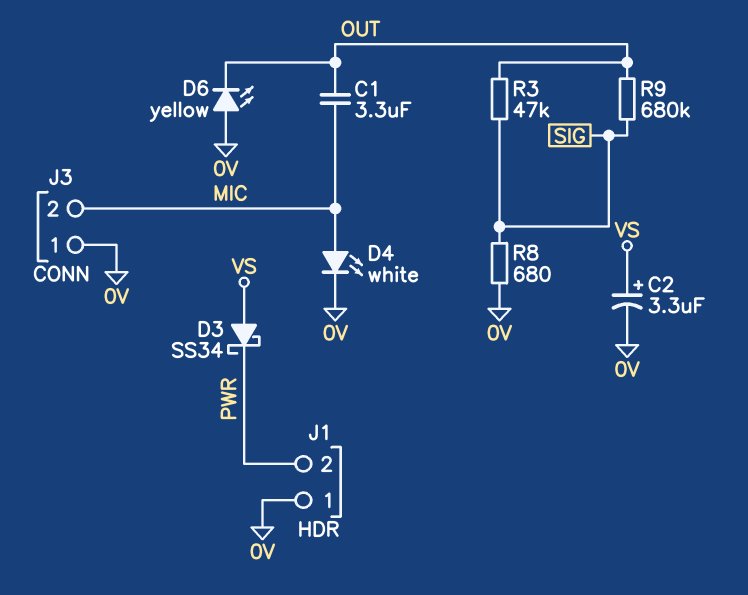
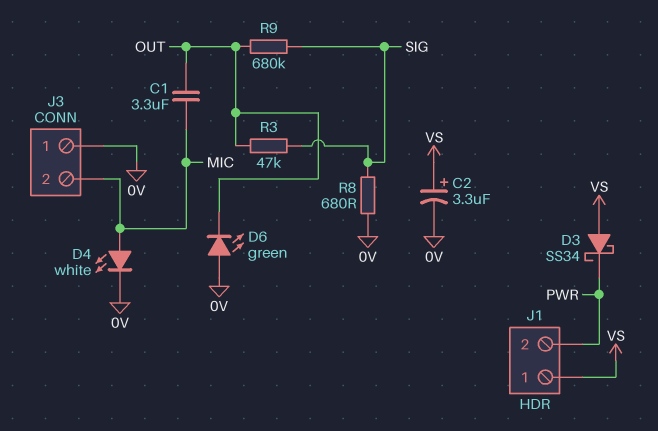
D6: LED yellow (A 0V, K OUT) -> LED green (A 0V, K OUT)
J1 pin 1: 0V -> VS

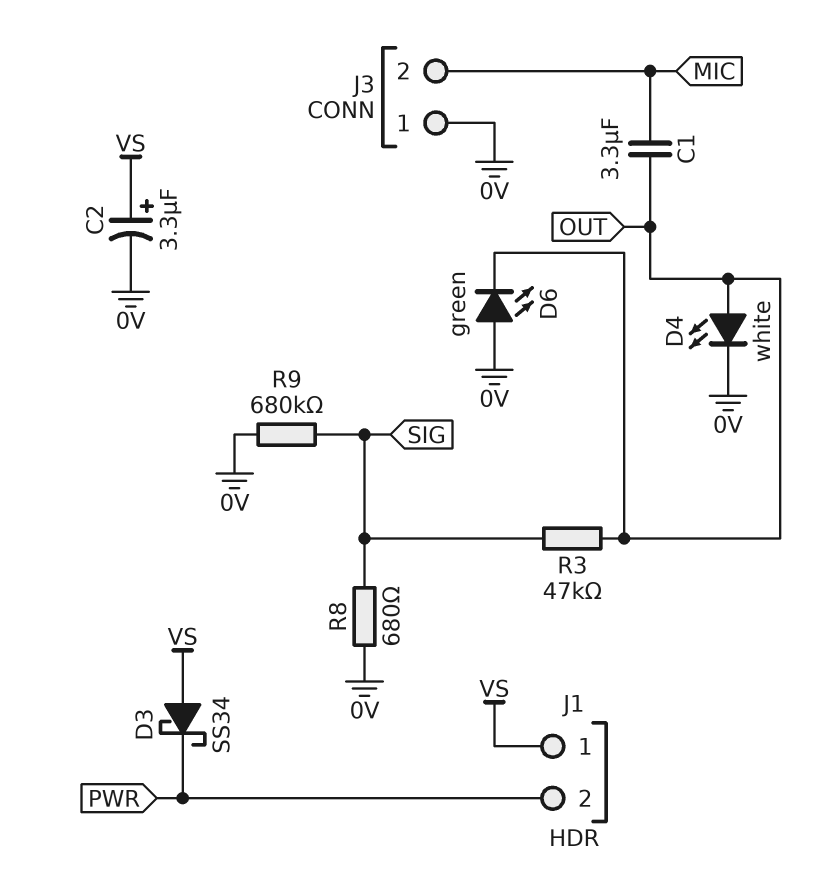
D4: LED white (A MIC, K 0V) -> LED white (A OUT, K 0V)
R9: 680k (OUT, SIG) -> 680k (0V, SIG)

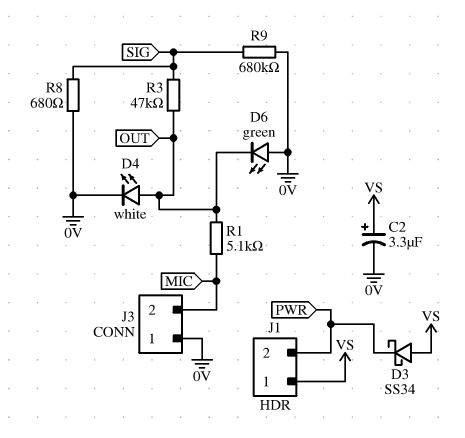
C1: 3.3uF (MIC, OUT) -> none
R1: none -> 5.1k (MIC, OUT)

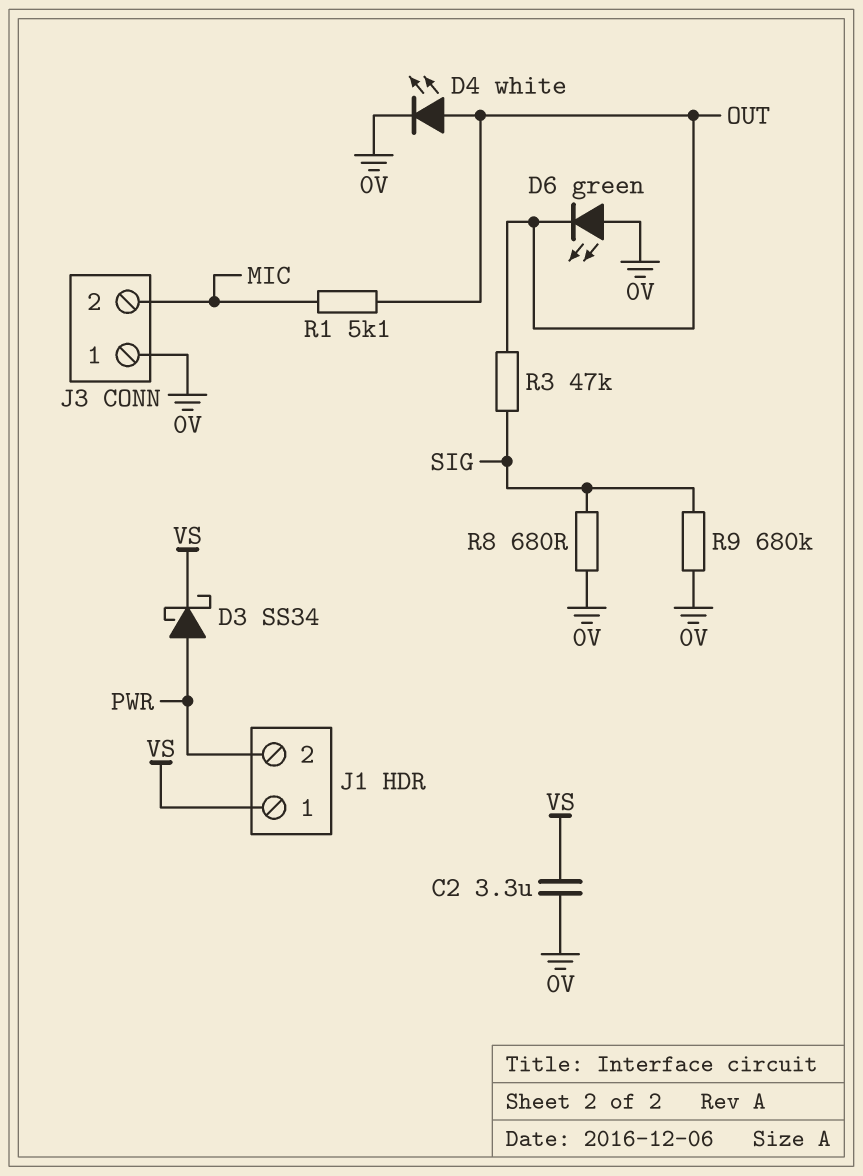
C2: 3.3uF (plus VS, minus 0V) -> 3.3uF (0V, VS)
D3: schottky SS34 (A VS, K PWR) -> schottky SS34 (A PWR, K VS)

